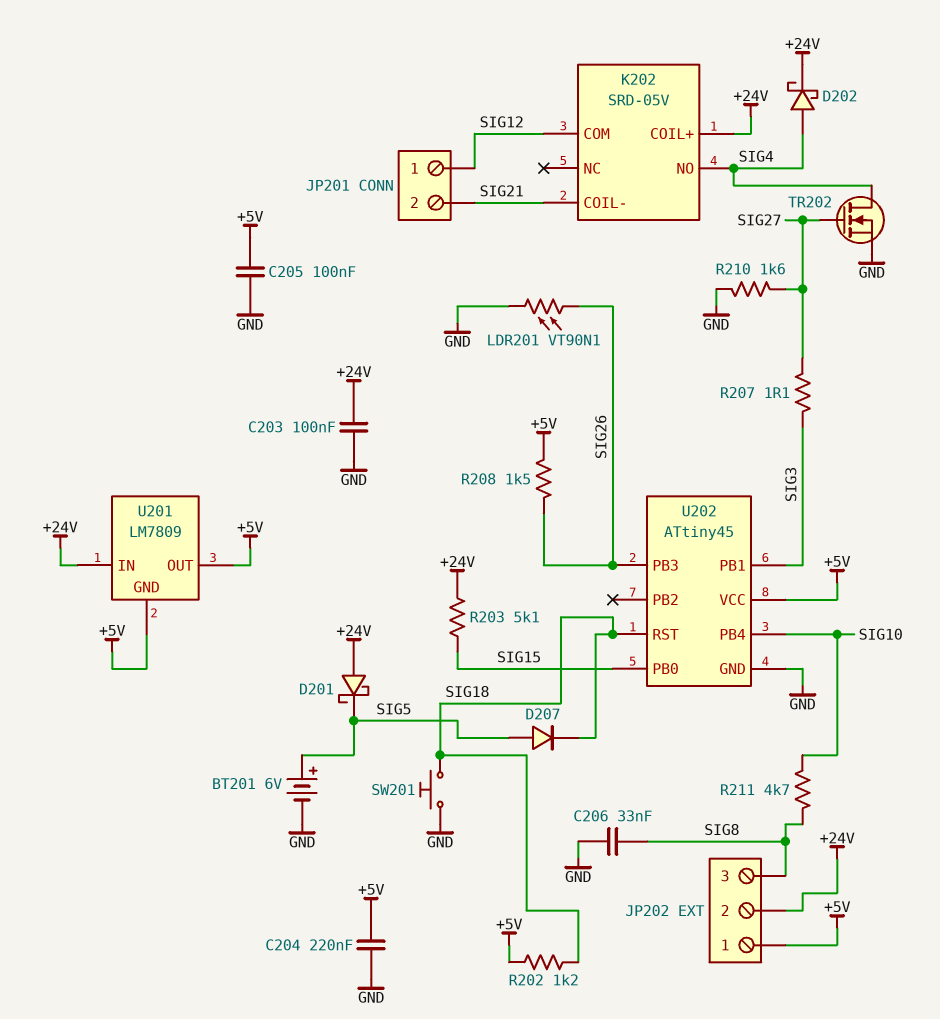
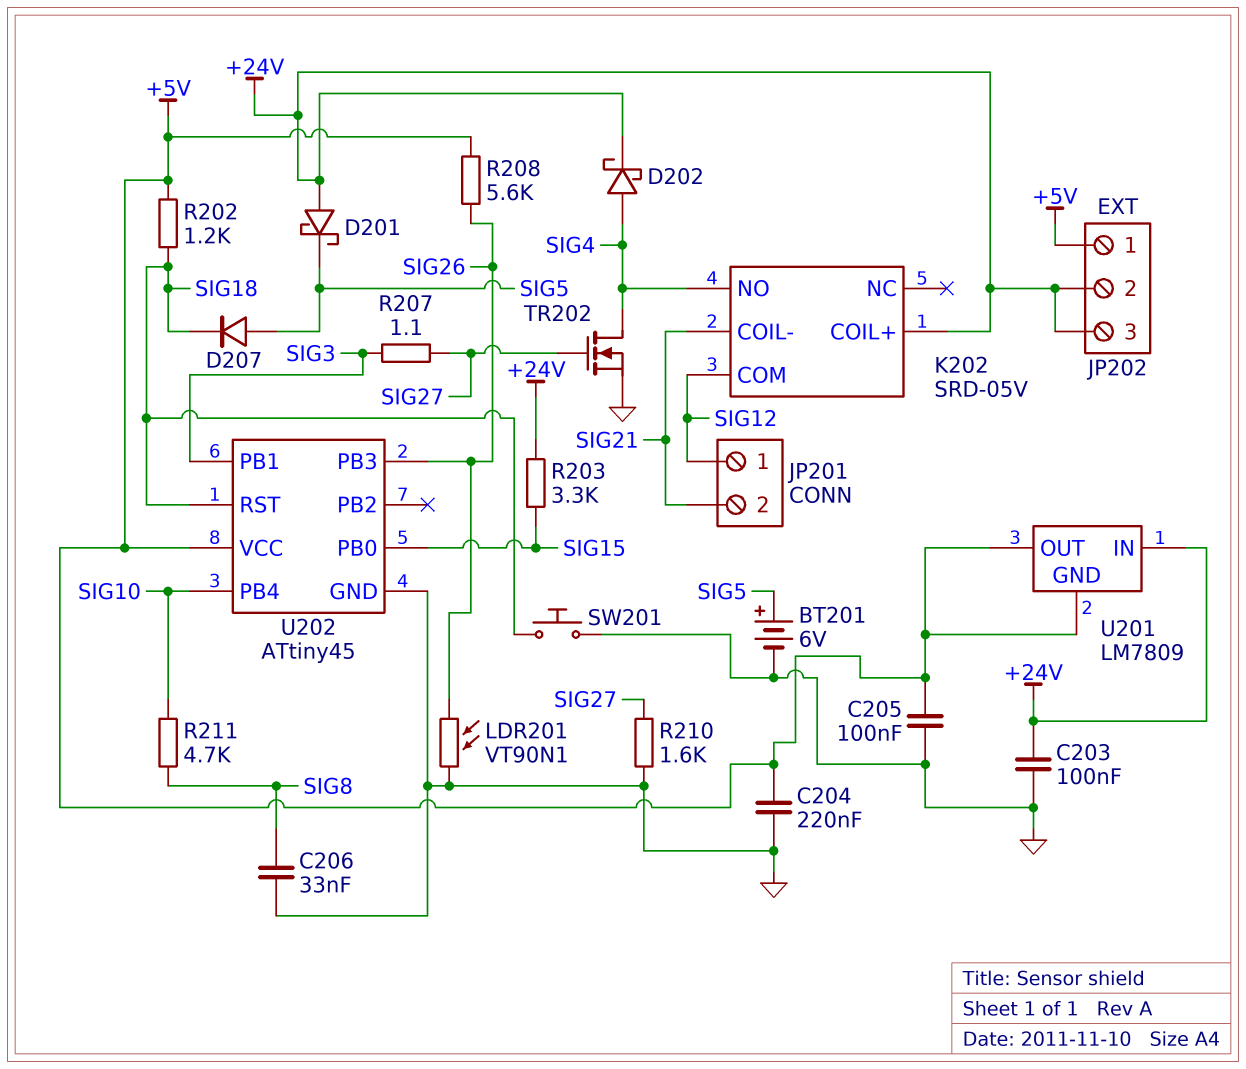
JP202 pin 3: SIG8 -> +24V
R203: 5.1k (+24V, SIG15) -> 3.3k (+24V, SIG15)
R208: 1.5k (+5V, SIG26) -> 5.6k (+5V, SIG26)

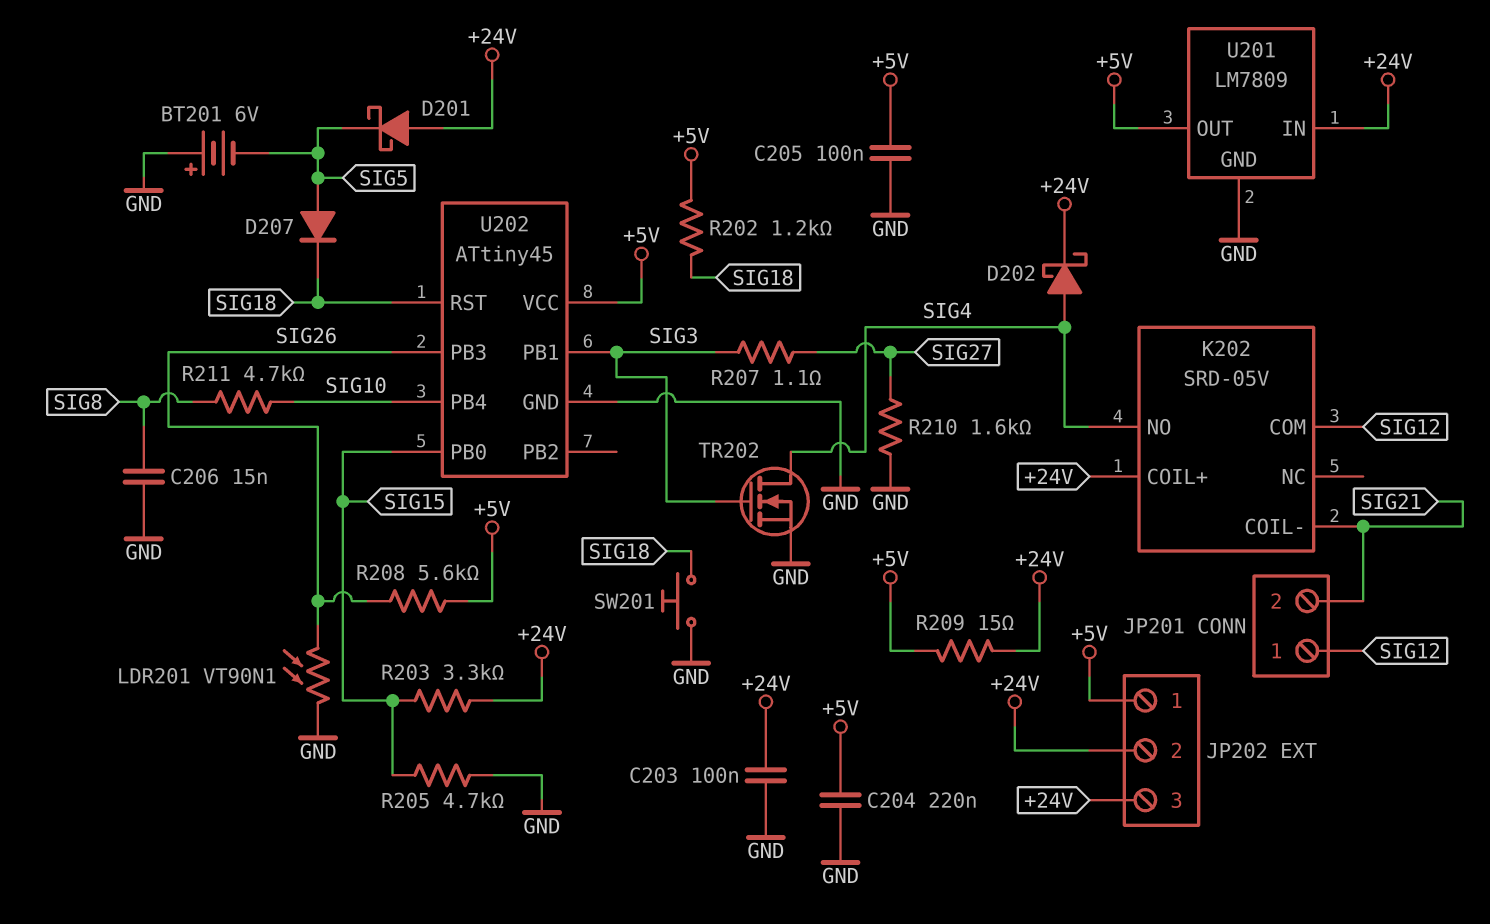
BT201: 6V (plus SIG5, minus GND) -> 6V (plus GND, minus SIG5)
C206: 33nF (GND, SIG8) -> 15nF (GND, SIG8)
R205: none -> 4.7k (GND, SIG15)
R209: none -> 15 (+5V, +24V)
TR202: NMOS (G SIG27, D SIG4, S GND) -> NMOS (G SIG3, D SIG4, S GND)
U201 pin GND: +5V -> GND

